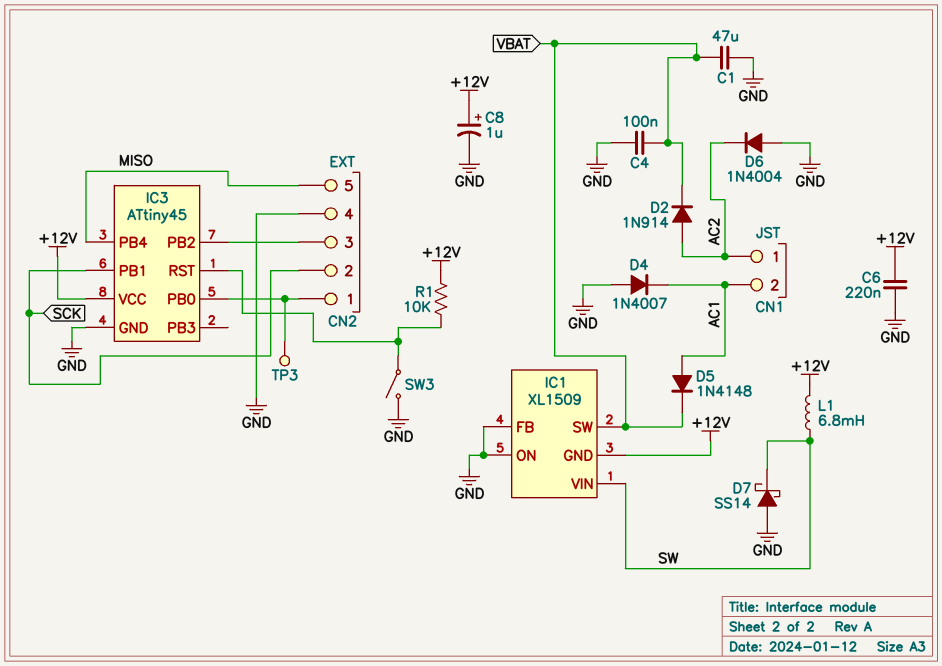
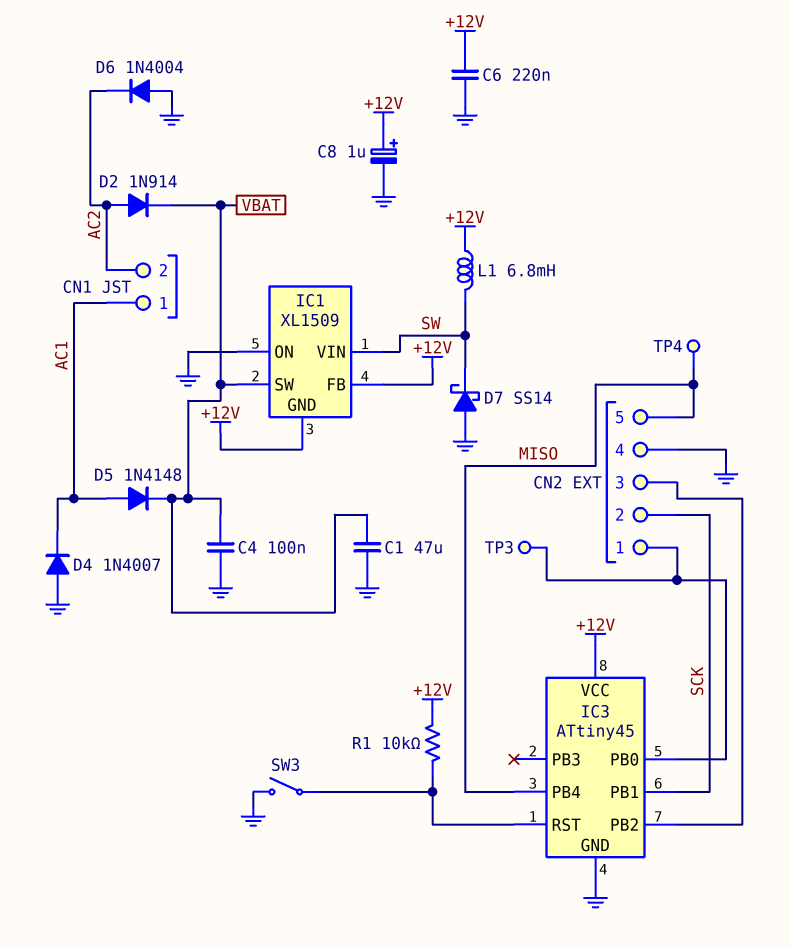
CN1 pin 1: AC2 -> AC1
CN1 pin 2: AC1 -> AC2
IC1 pin FB: GND -> +12V
TP4: none -> test point (MISO)

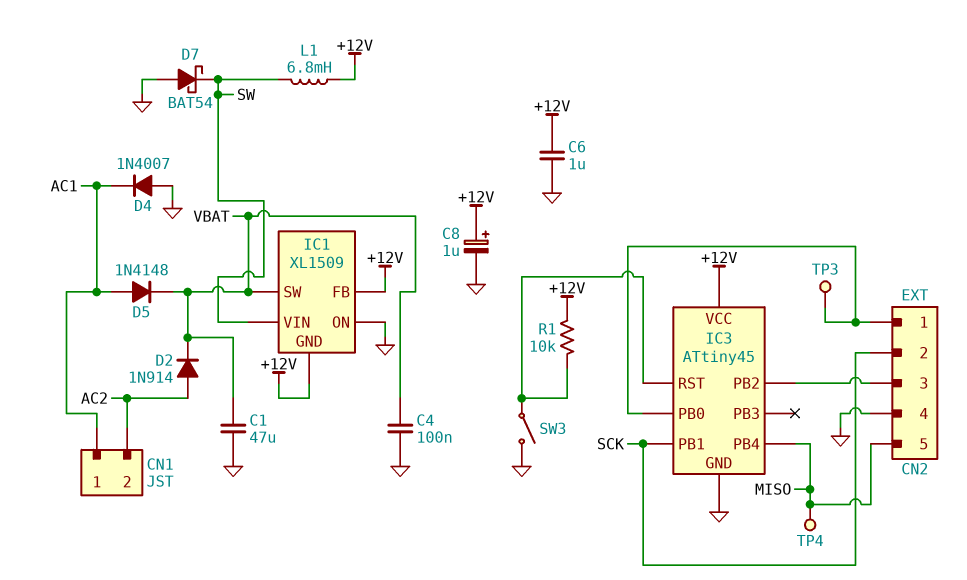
C6: 220nF (+12V, GND) -> 1uF (+12V, GND)
D6: diode 1N4004 (A GND, K AC2) -> none
D7: schottky SS14 (A GND, K SW) -> schottky BAT54 (A GND, K SW)

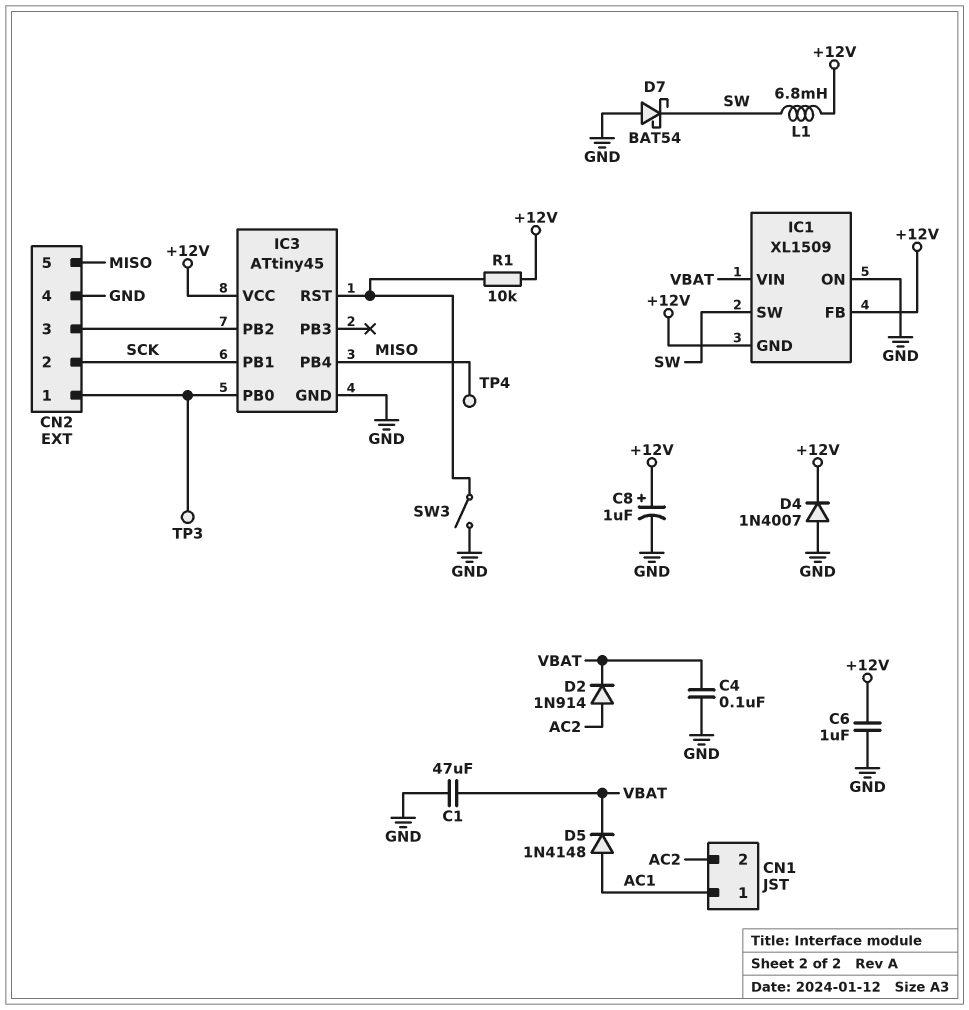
D4: diode 1N4007 (A GND, K AC1) -> diode 1N4007 (A GND, K +12V)
IC1 pin SW: VBAT -> SW
IC1 pin VIN: SW -> VBAT

